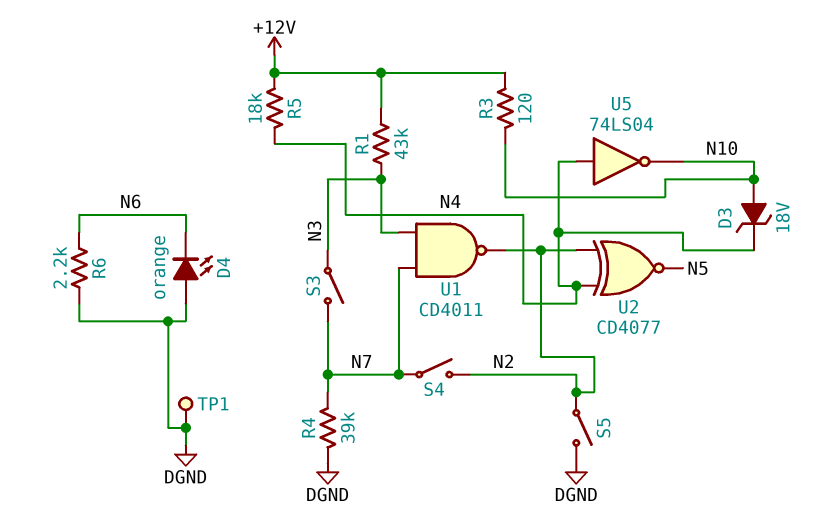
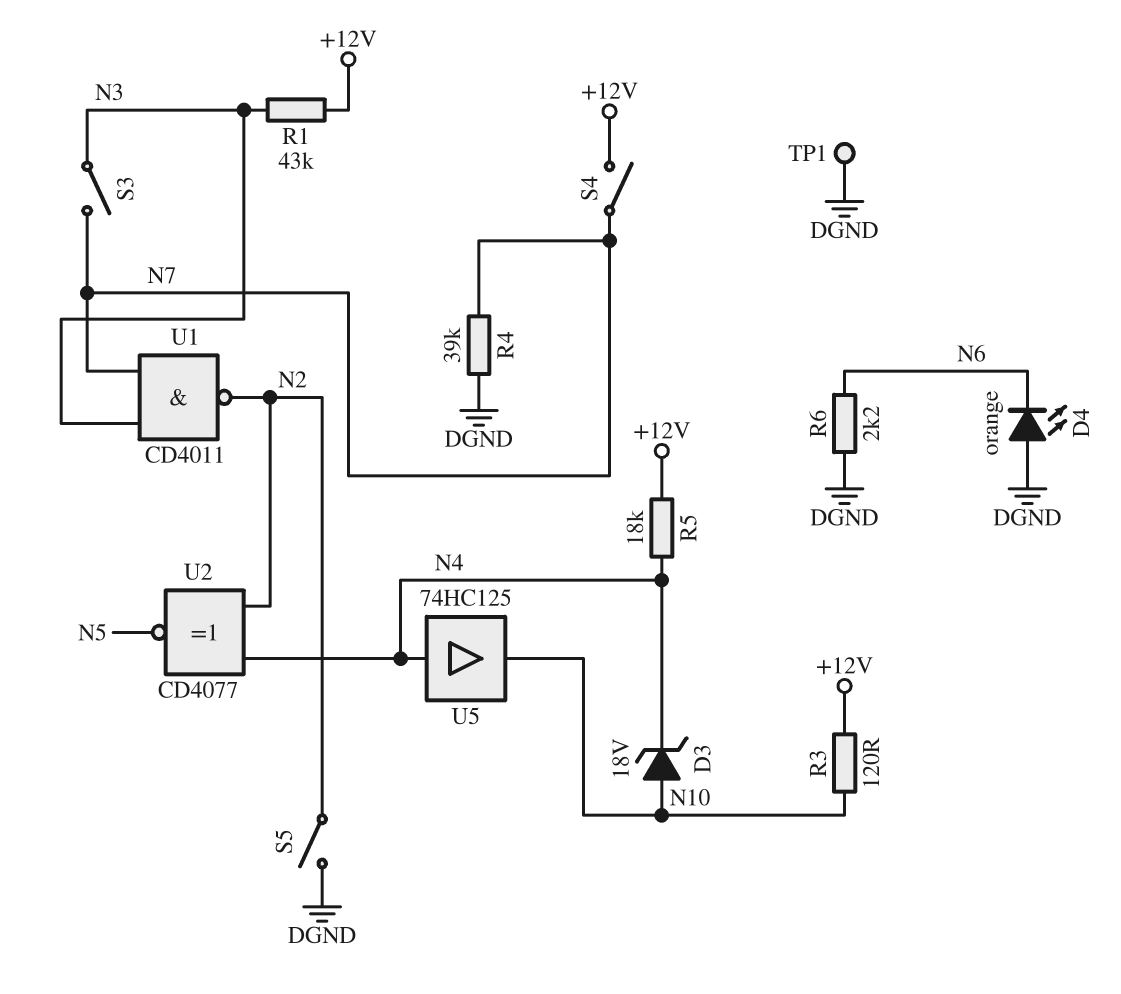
S4: switch (N2, N7) -> switch (+12V, N7)
U5: NOT 74LS04 (in N4, out N10) -> buffer 74HC125 (in N4, out N10)

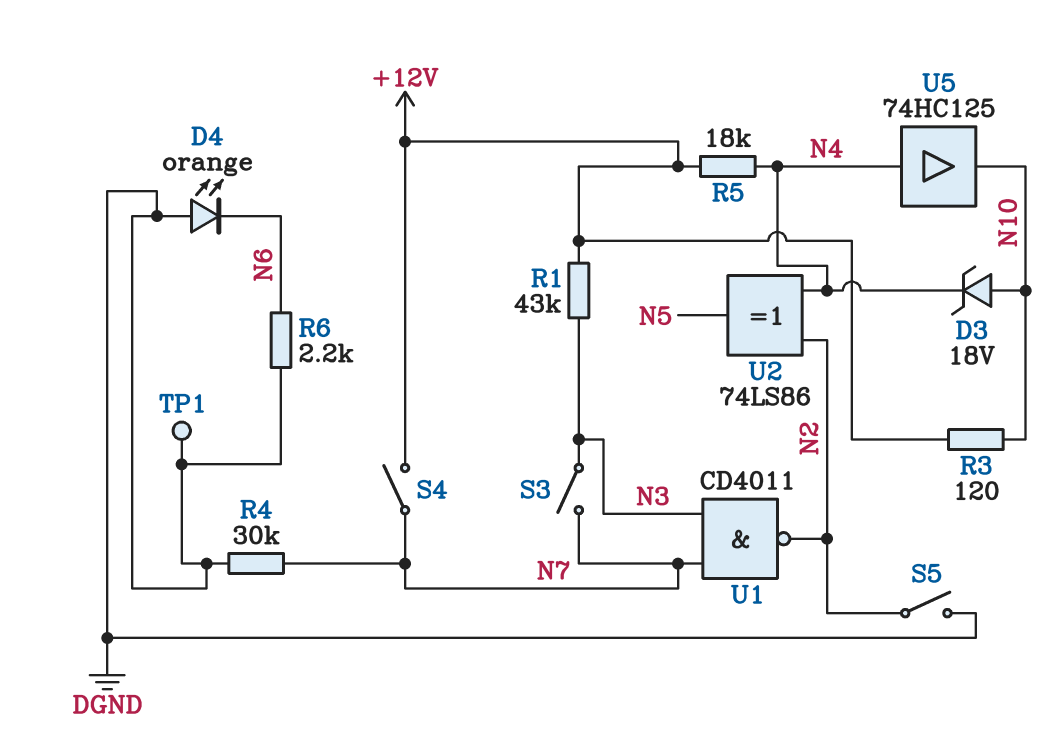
R4: 39k (DGND, N7) -> 30k (DGND, N7)
U2: XNOR CD4077 (in N2, in N4, out N5) -> XOR 74LS86 (in N2, in N4, out N5)

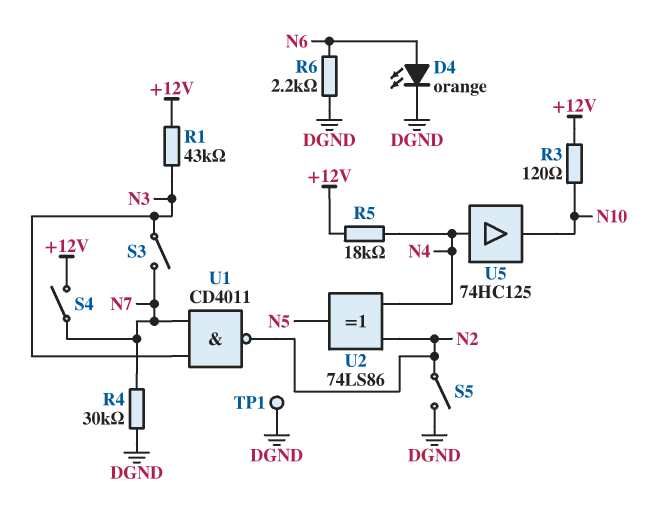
D3: zener 18V (A N10, K N4) -> none
D4: LED orange (A DGND, K N6) -> LED orange (A N6, K DGND)

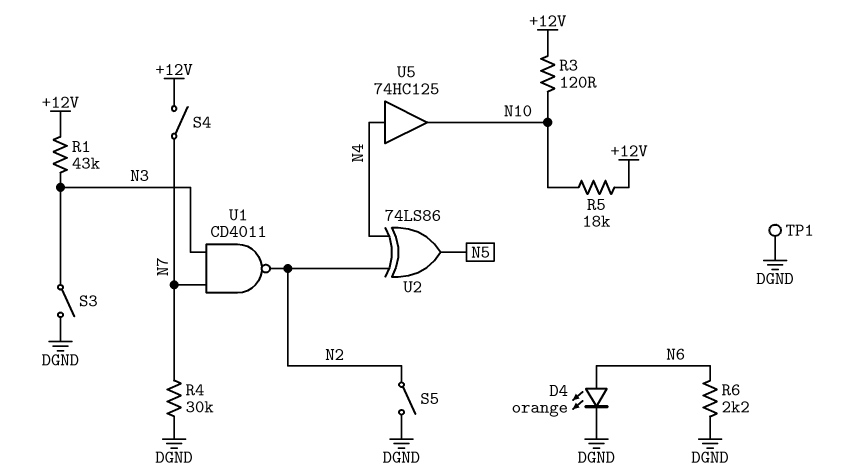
R5: 18k (+12V, N4) -> 18k (+12V, N10)
S3: switch (N3, N7) -> switch (DGND, N3)

